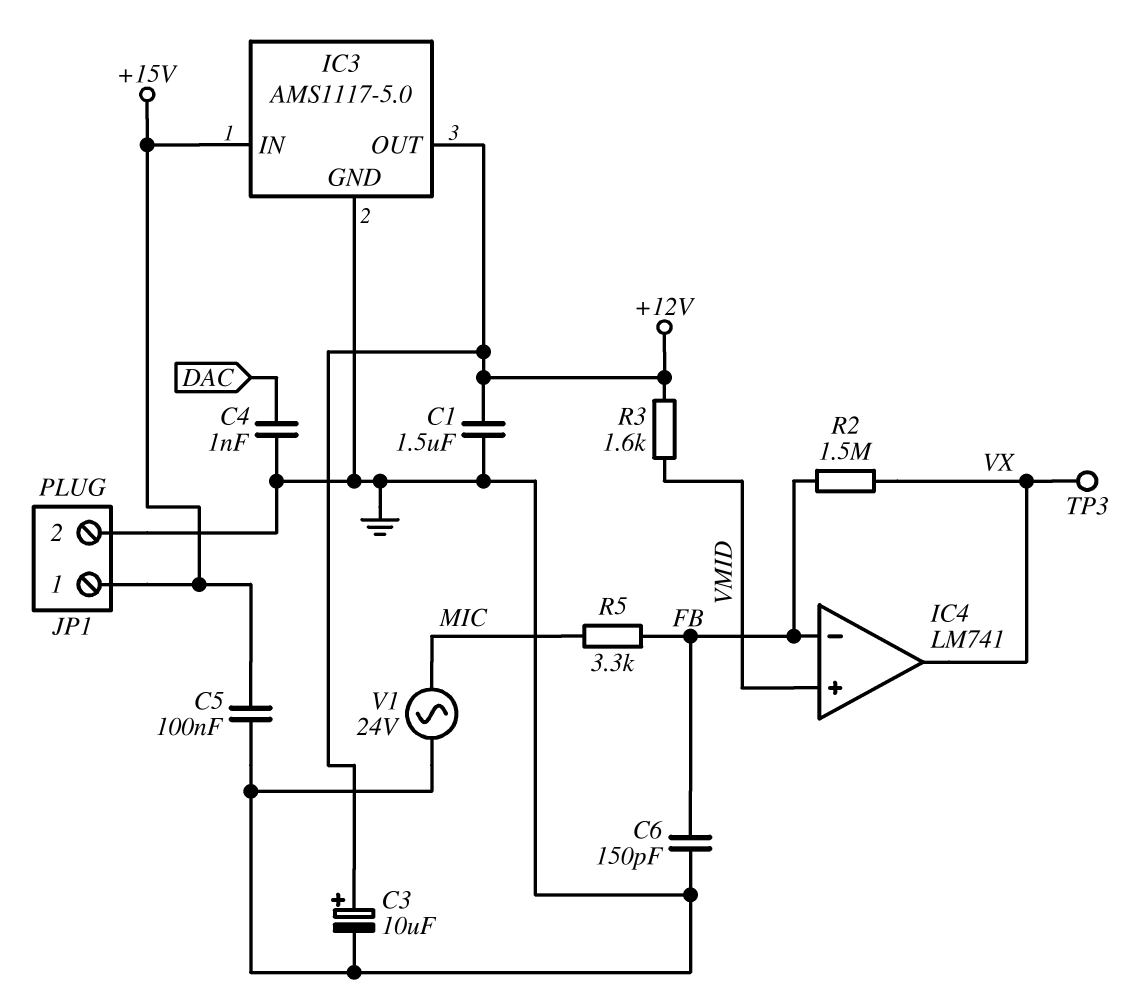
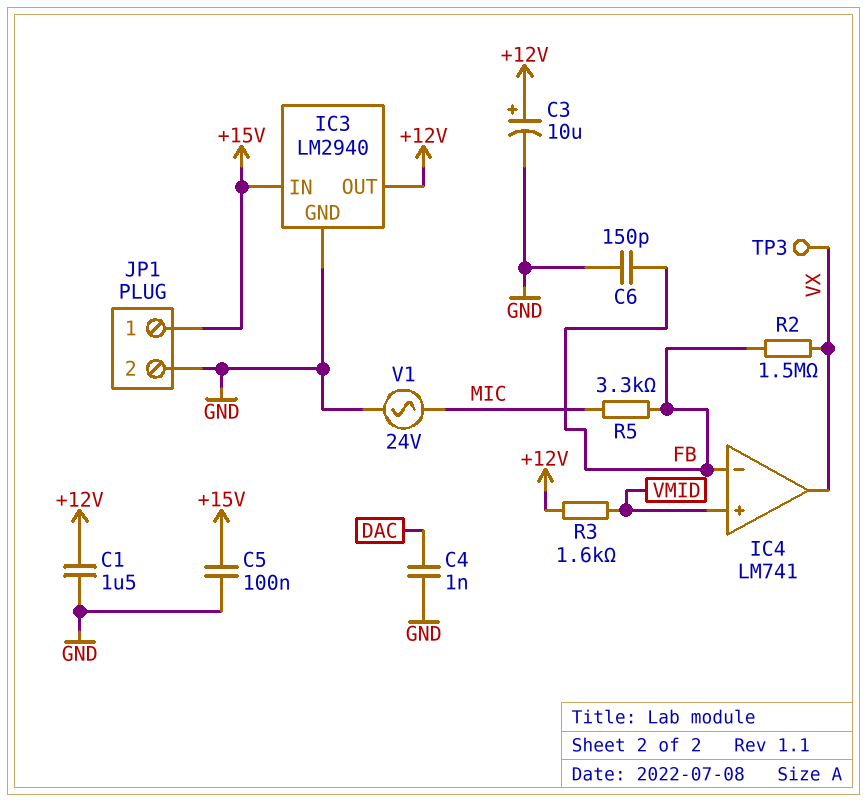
IC3: AMS1117-5.0 -> LM2940

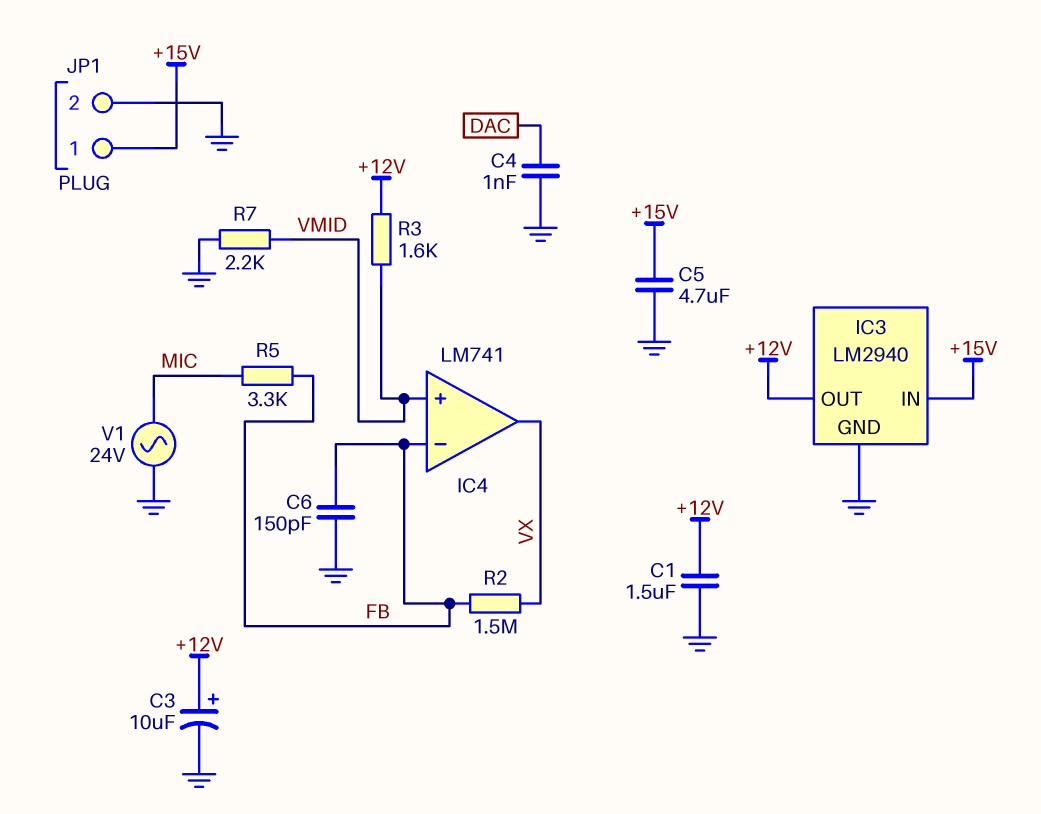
C5: 100nF (+15V, GND) -> 4.7uF (+15V, GND)
R7: none -> 2.2k (GND, VMID)
TP3: test point (VX) -> none

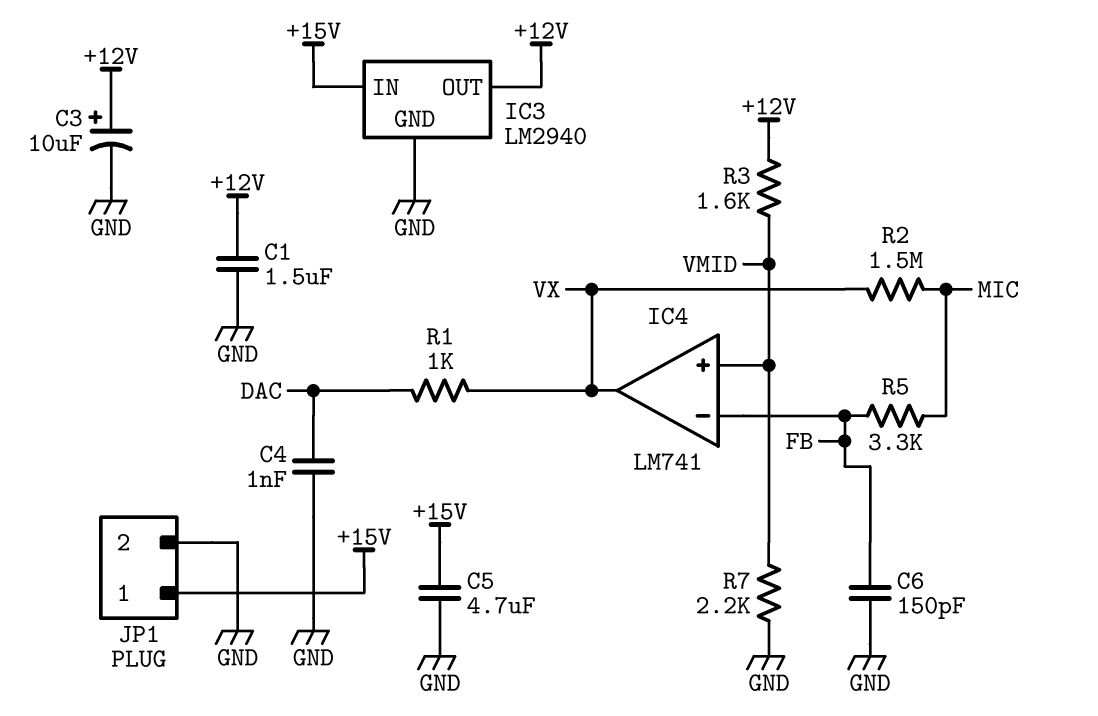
R1: none -> 1k (DAC, VX)
R2: 1.5M (FB, VX) -> 1.5M (MIC, VX)
V1: AC 24V (GND, MIC) -> none

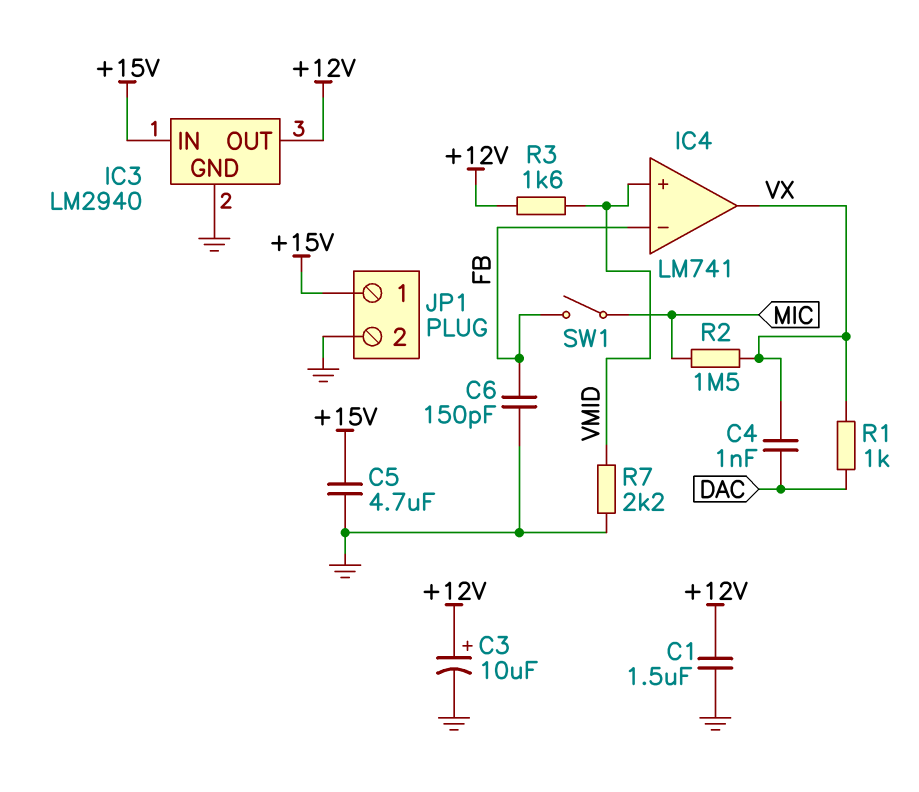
C4: 1nF (DAC, GND) -> 1nF (DAC, VX)
R5: 3.3k (FB, MIC) -> none
SW1: none -> switch (FB, MIC)

